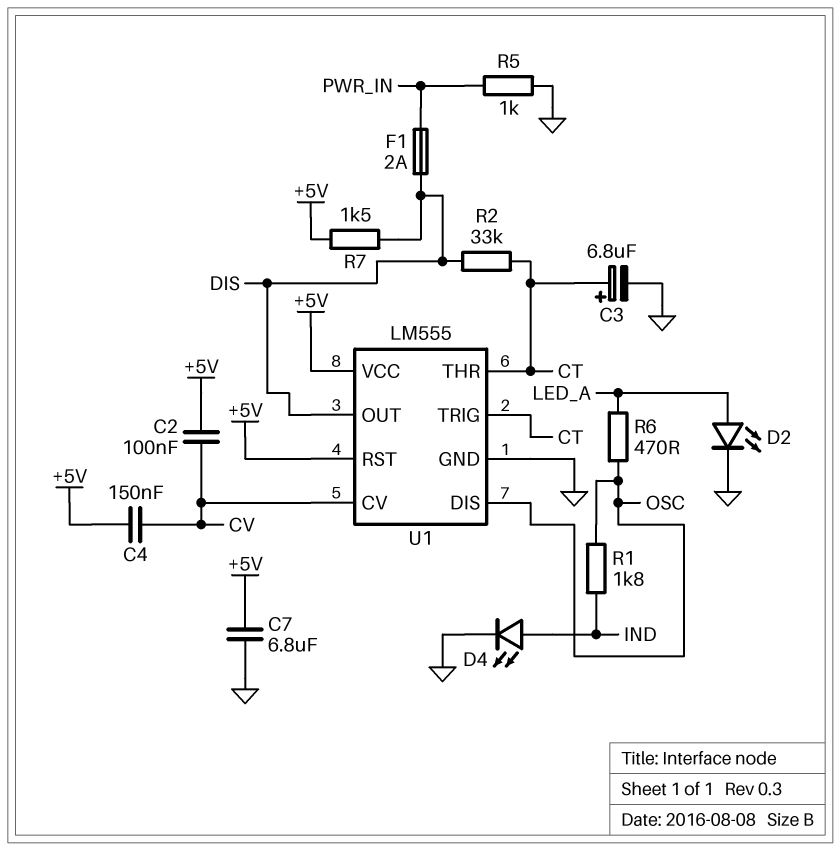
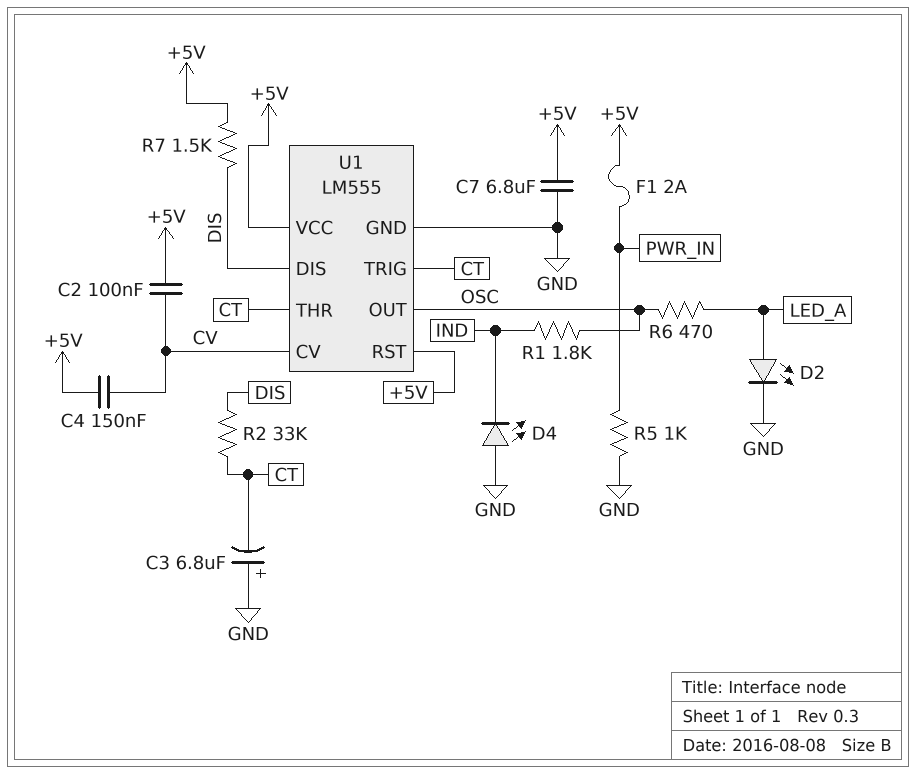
C3: 6.8uF (plus CT, minus GND) -> 6.8uF (plus GND, minus CT)
D4: LED (A IND, K GND) -> LED (A GND, K IND)
F1: 2A (DIS, PWR_IN) -> 2A (+5V, PWR_IN)
U1 pin DIS: OSC -> DIS
U1 pin OUT: DIS -> OSC

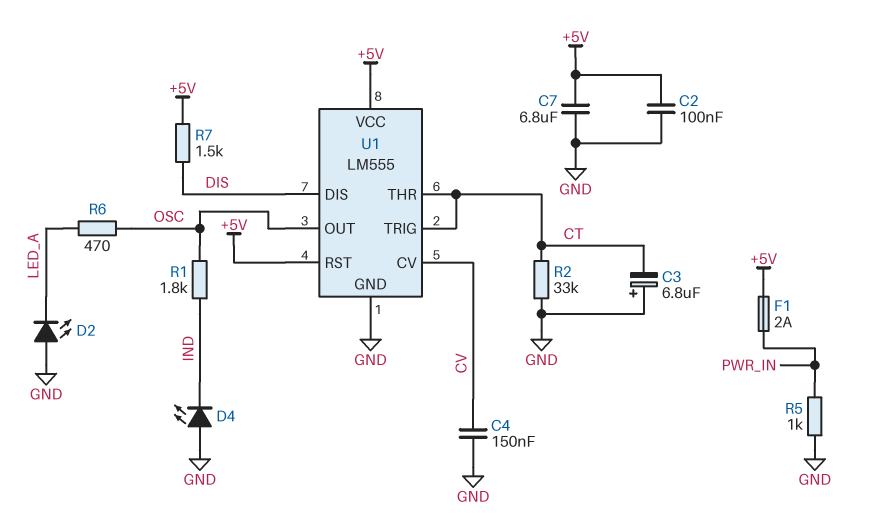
C2: 100nF (+5V, CV) -> 100nF (+5V, GND)
C4: 150nF (+5V, CV) -> 150nF (CV, GND)
D2: LED (A LED_A, K GND) -> LED (A GND, K LED_A)
R2: 33k (CT, DIS) -> 33k (CT, GND)

